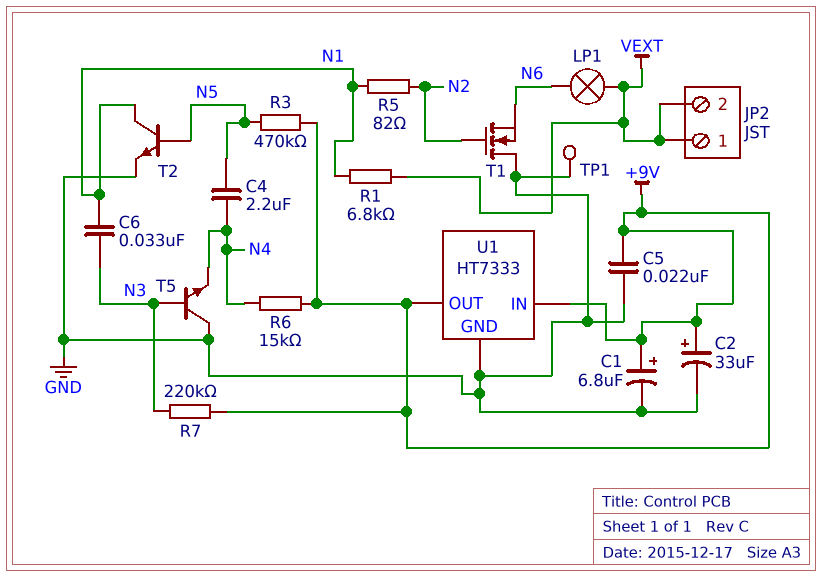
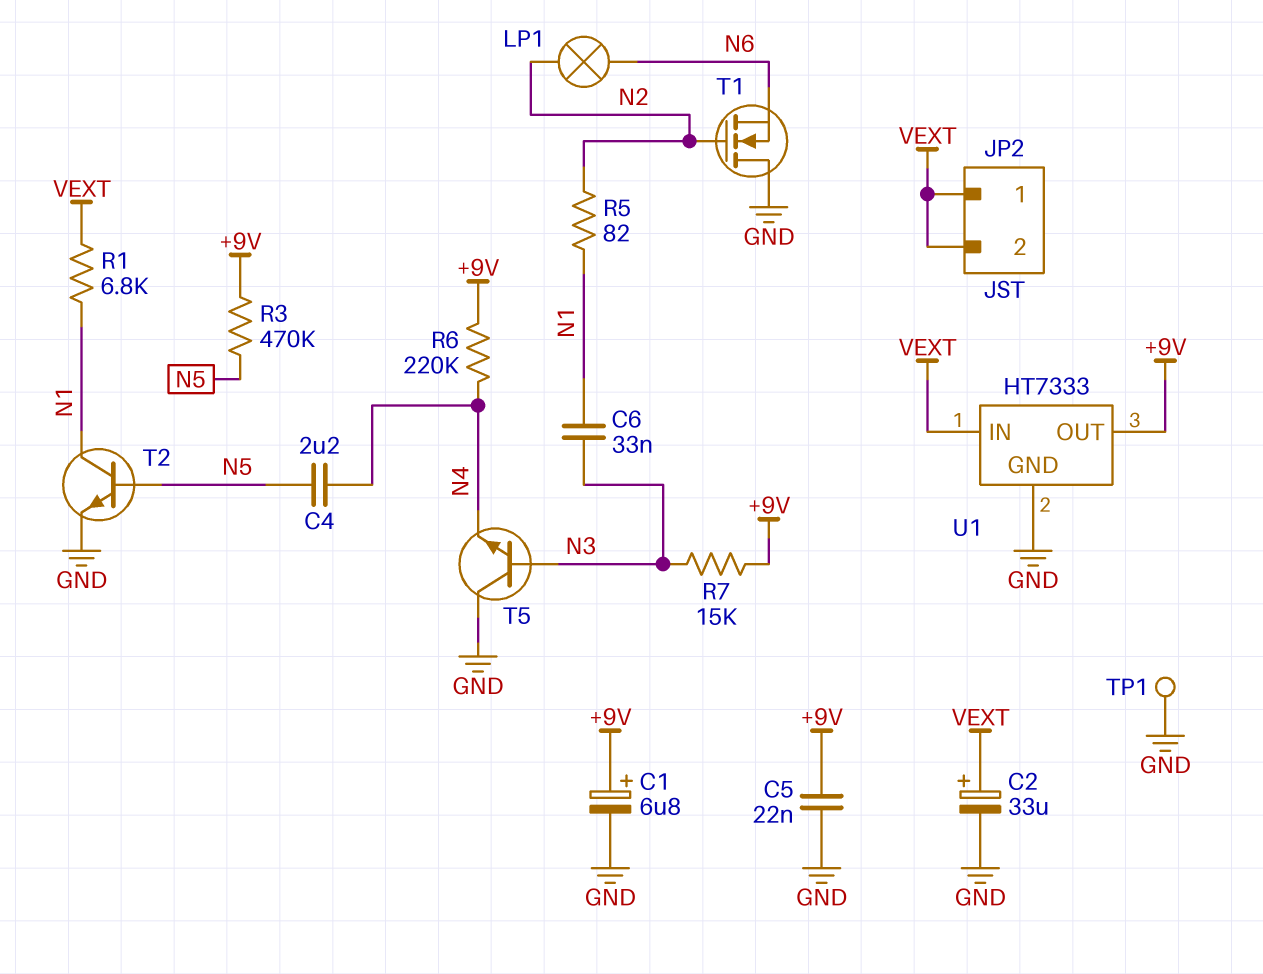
C2: 33uF (plus +9V, minus GND) -> 33uF (plus VEXT, minus GND)
LP1: lamp (N6, VEXT) -> lamp (N2, N6)
R6: 15k (+9V, N4) -> 220k (+9V, N4)
R7: 220k (+9V, N3) -> 15k (+9V, N3)
U1 pin IN: +9V -> VEXT

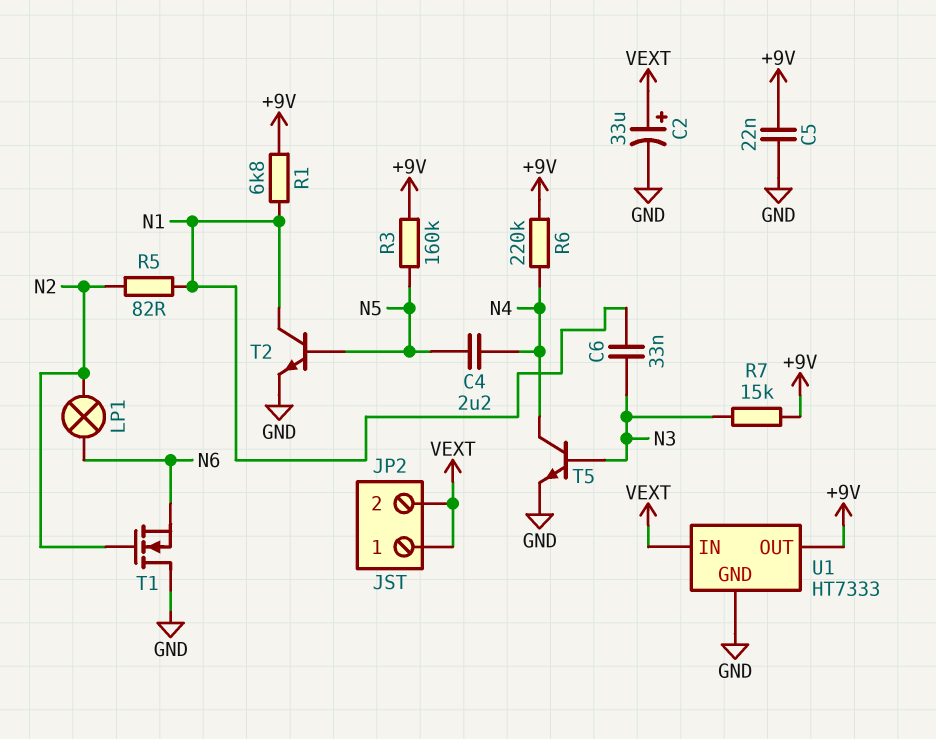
C1: 6.8uF (plus +9V, minus GND) -> none
R1: 6.8k (N1, VEXT) -> 6.8k (+9V, N1)
R3: 470k (+9V, N5) -> 160k (+9V, N5)
T5: NPN (B N3, C GND, E N4) -> NPN (B N3, C N4, E GND)
TP1: test point (GND) -> none

